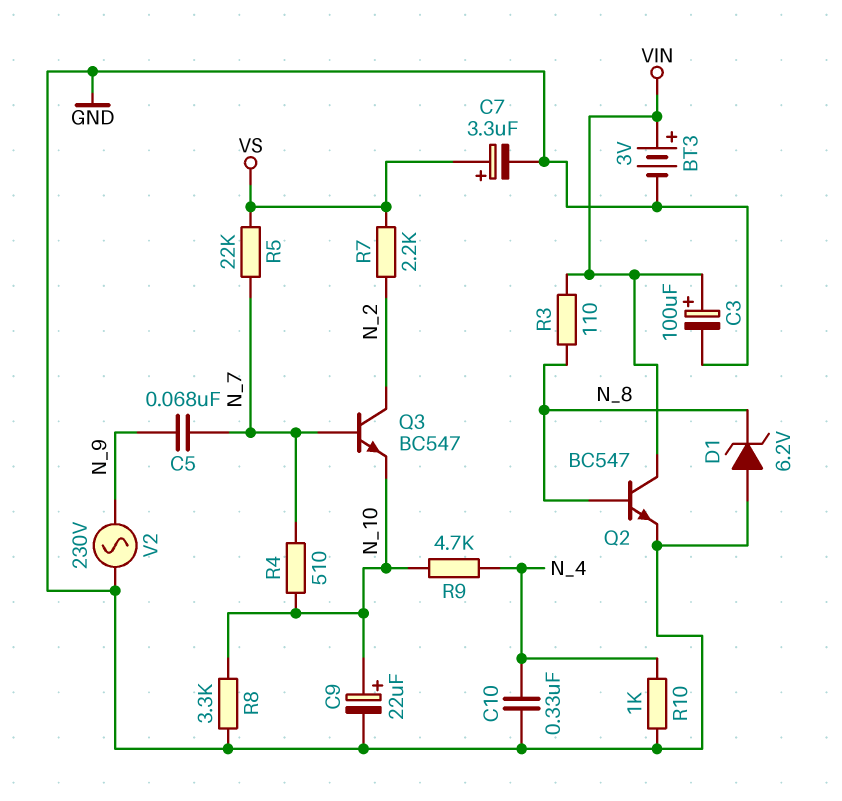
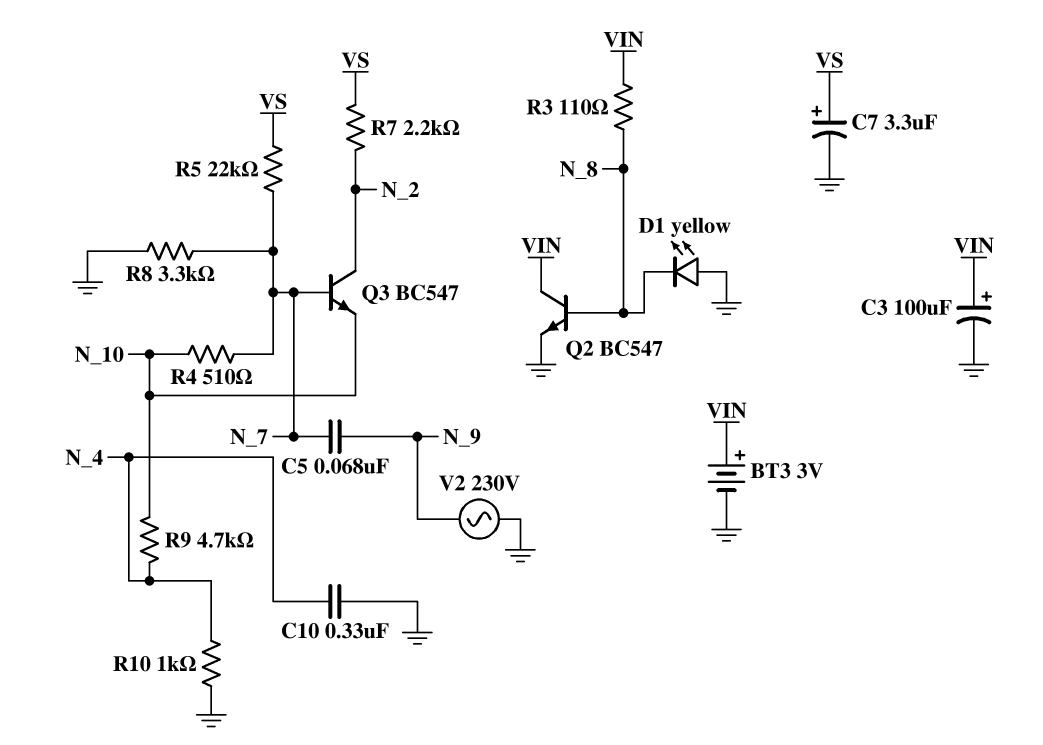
C9: 22uF (plus N_10, minus GND) -> none
D1: zener 6.2V (A GND, K N_8) -> LED yellow (A GND, K N_8)
R8: 3.3k (GND, N_10) -> 3.3k (GND, N_7)

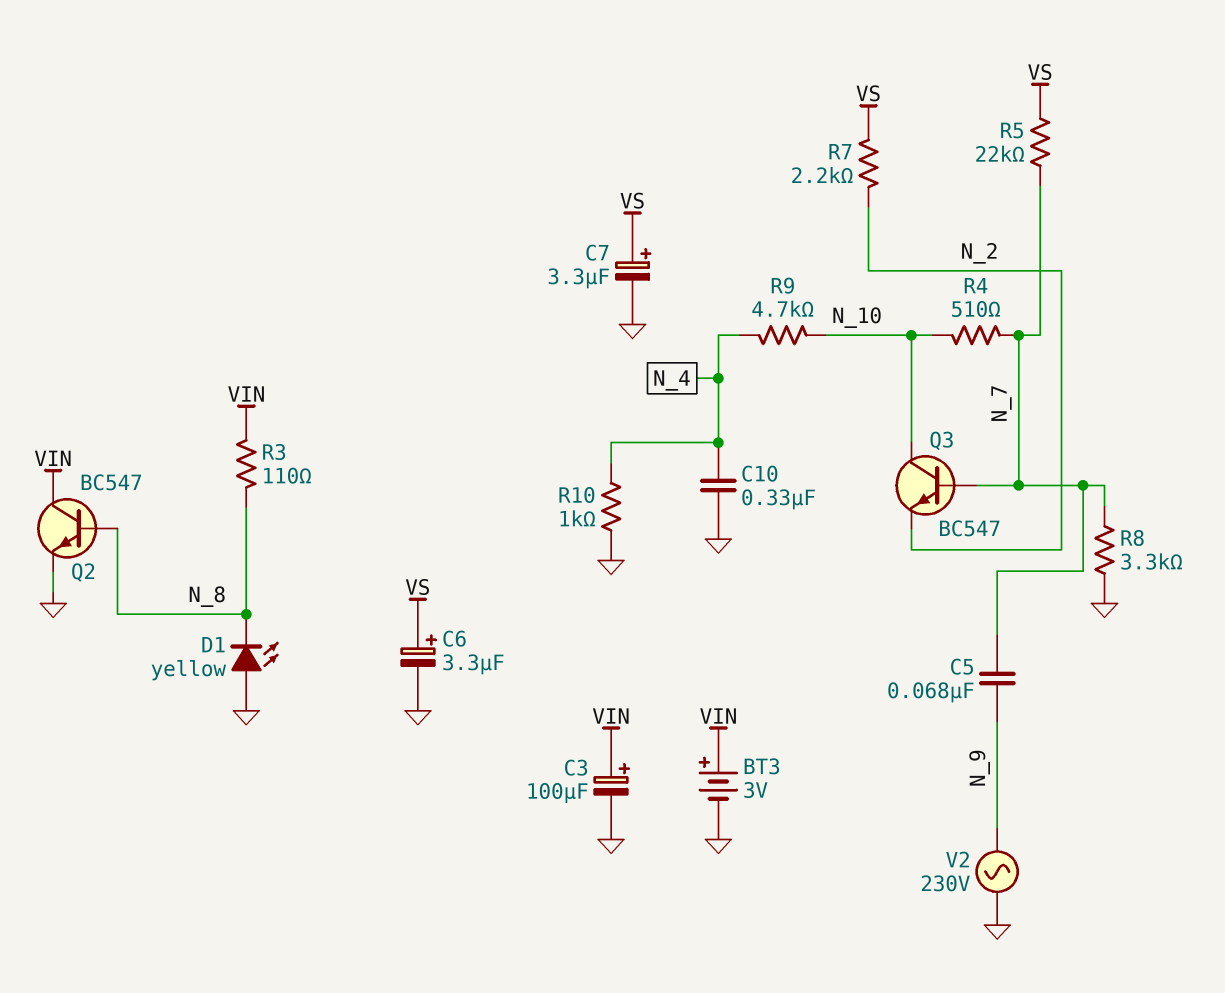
C6: none -> 3.3uF (plus VS, minus GND)
Q3: NPN BC547 (B N_7, C N_2, E N_10) -> NPN BC547 (B N_7, C N_10, E N_2)

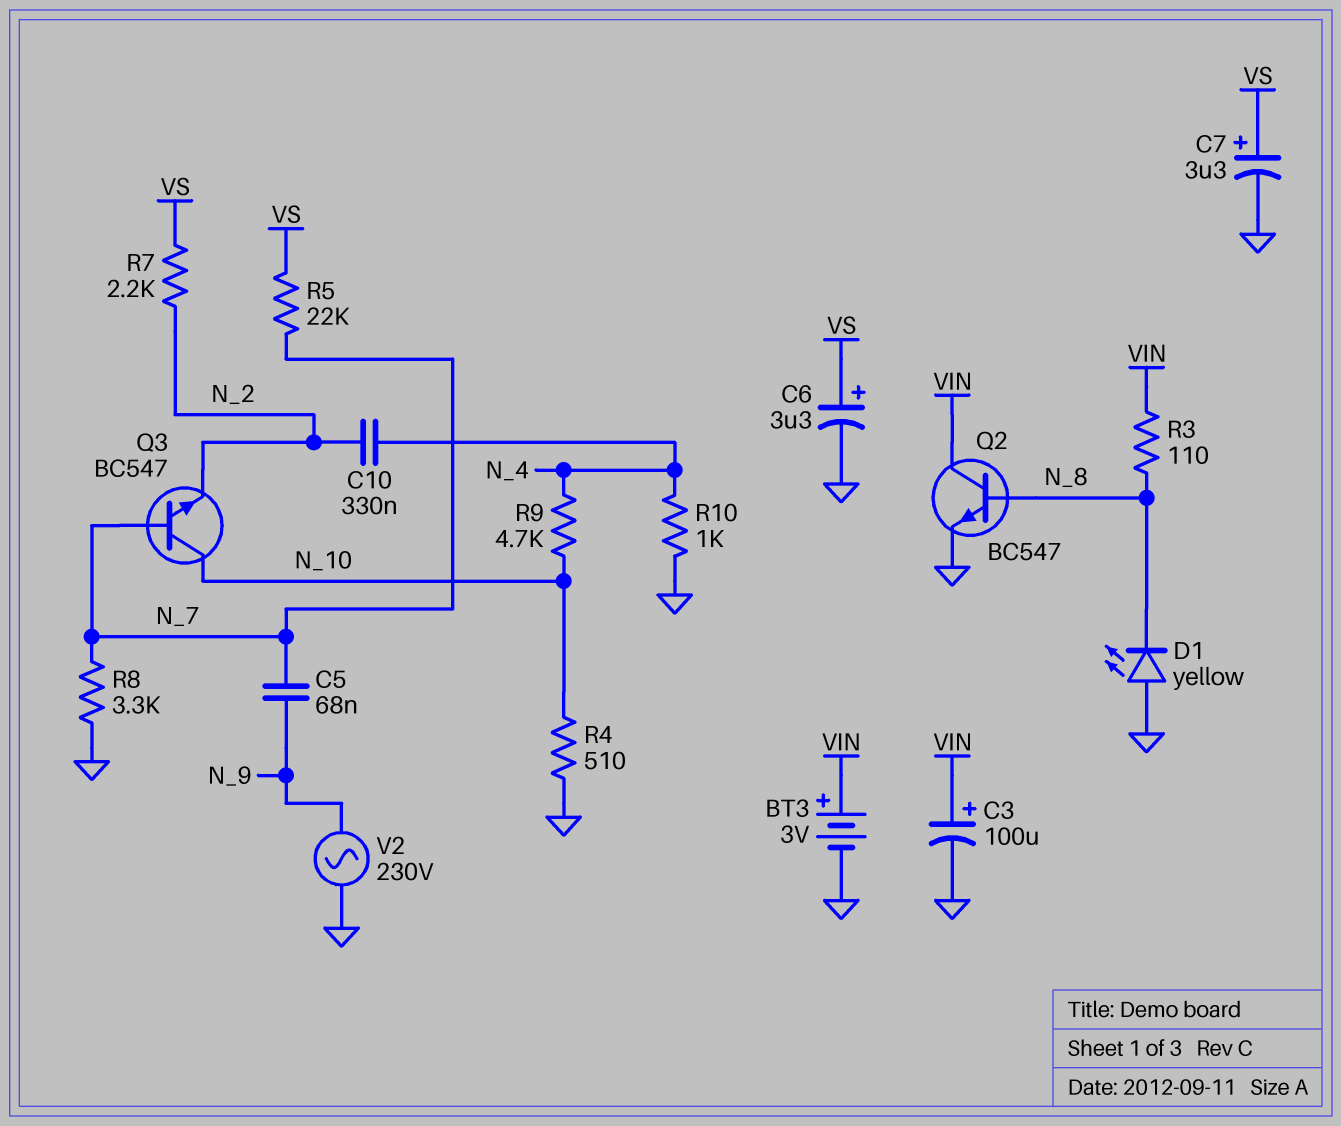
C10: 330nF (GND, N_4) -> 330nF (N_2, N_4)
R4: 510 (N_7, N_10) -> 510 (GND, N_10)

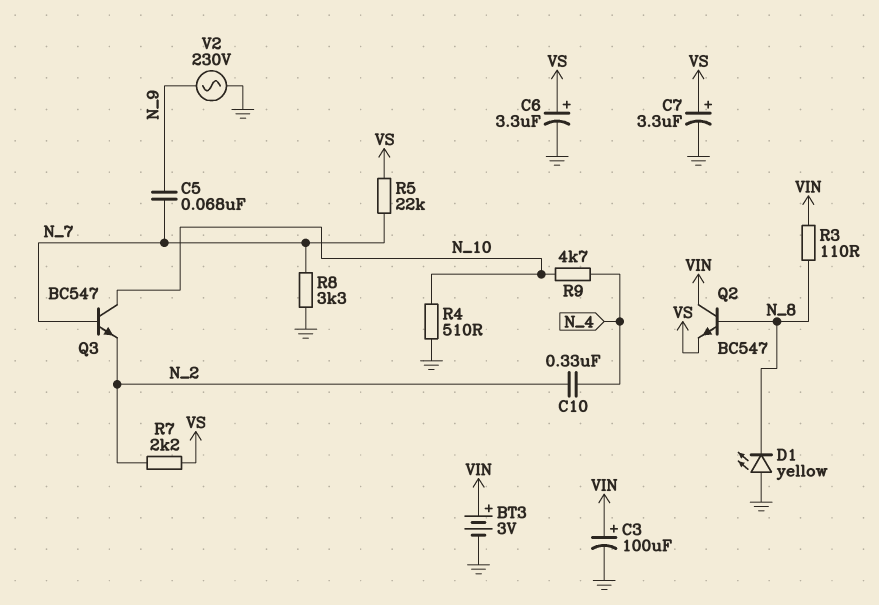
Q2: NPN BC547 (B N_8, C VIN, E GND) -> NPN BC547 (B N_8, C VIN, E VS)
R10: 1k (GND, N_4) -> none

